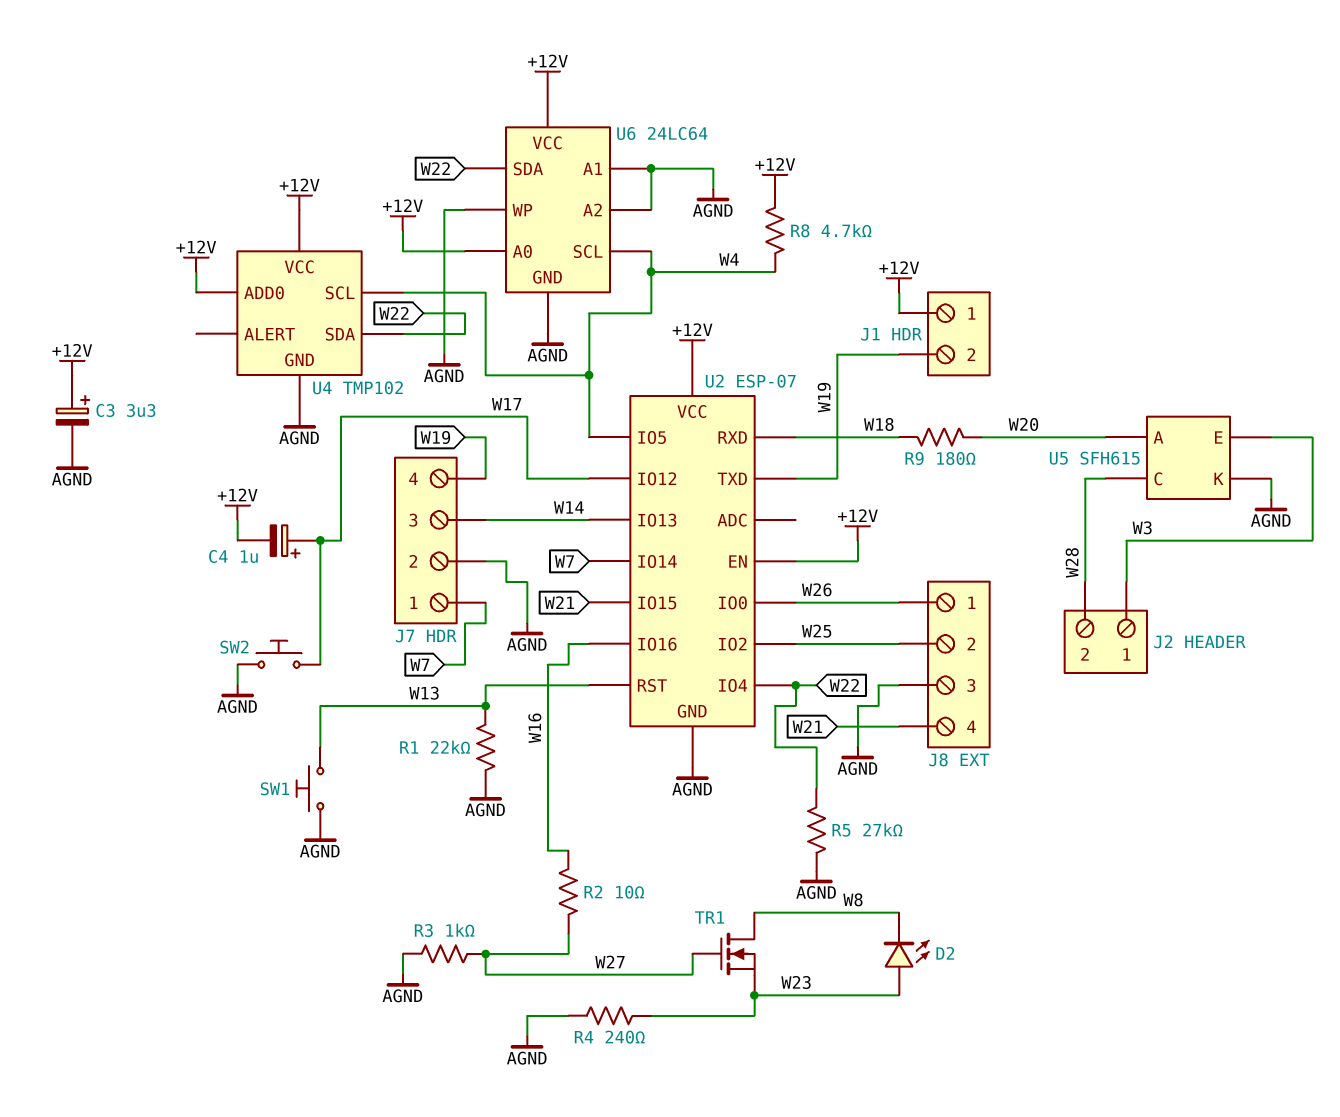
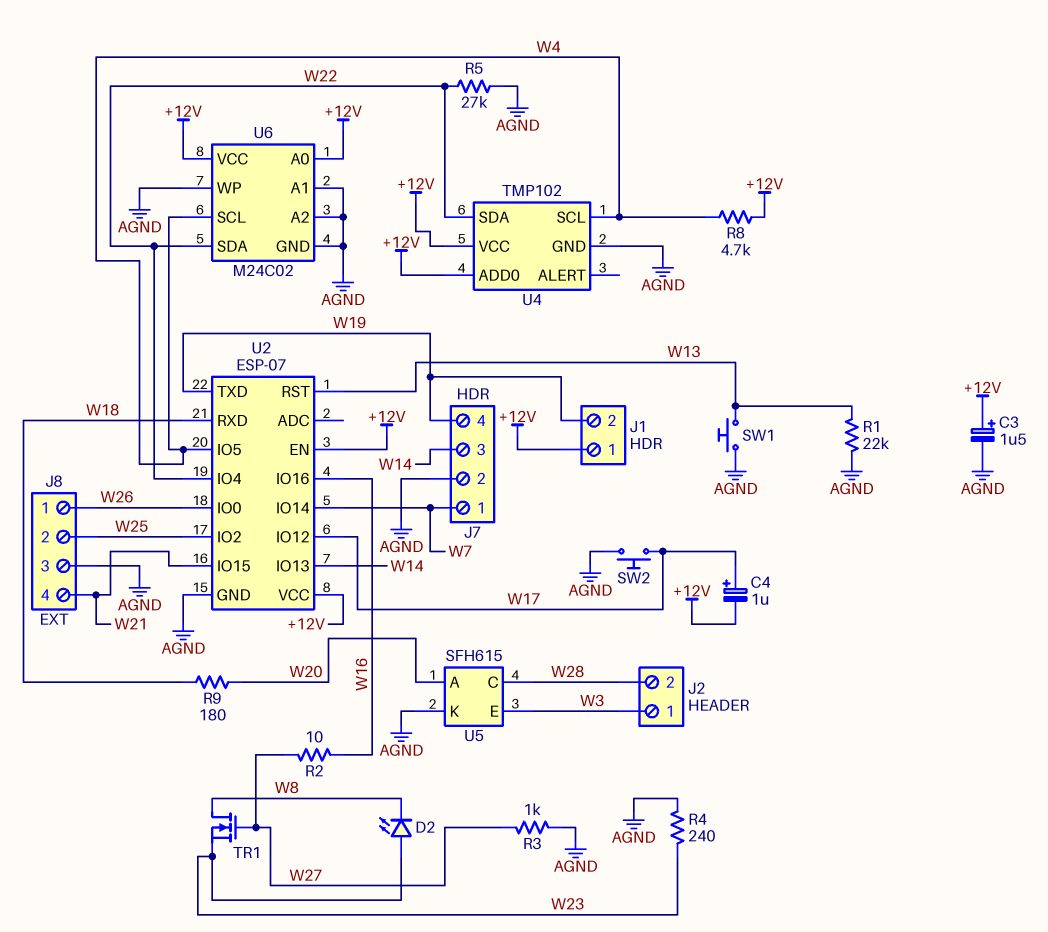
C3: 3.3uF (plus +12V, minus AGND) -> 1.5uF (plus +12V, minus AGND)
U6: 24LC64 -> M24C02

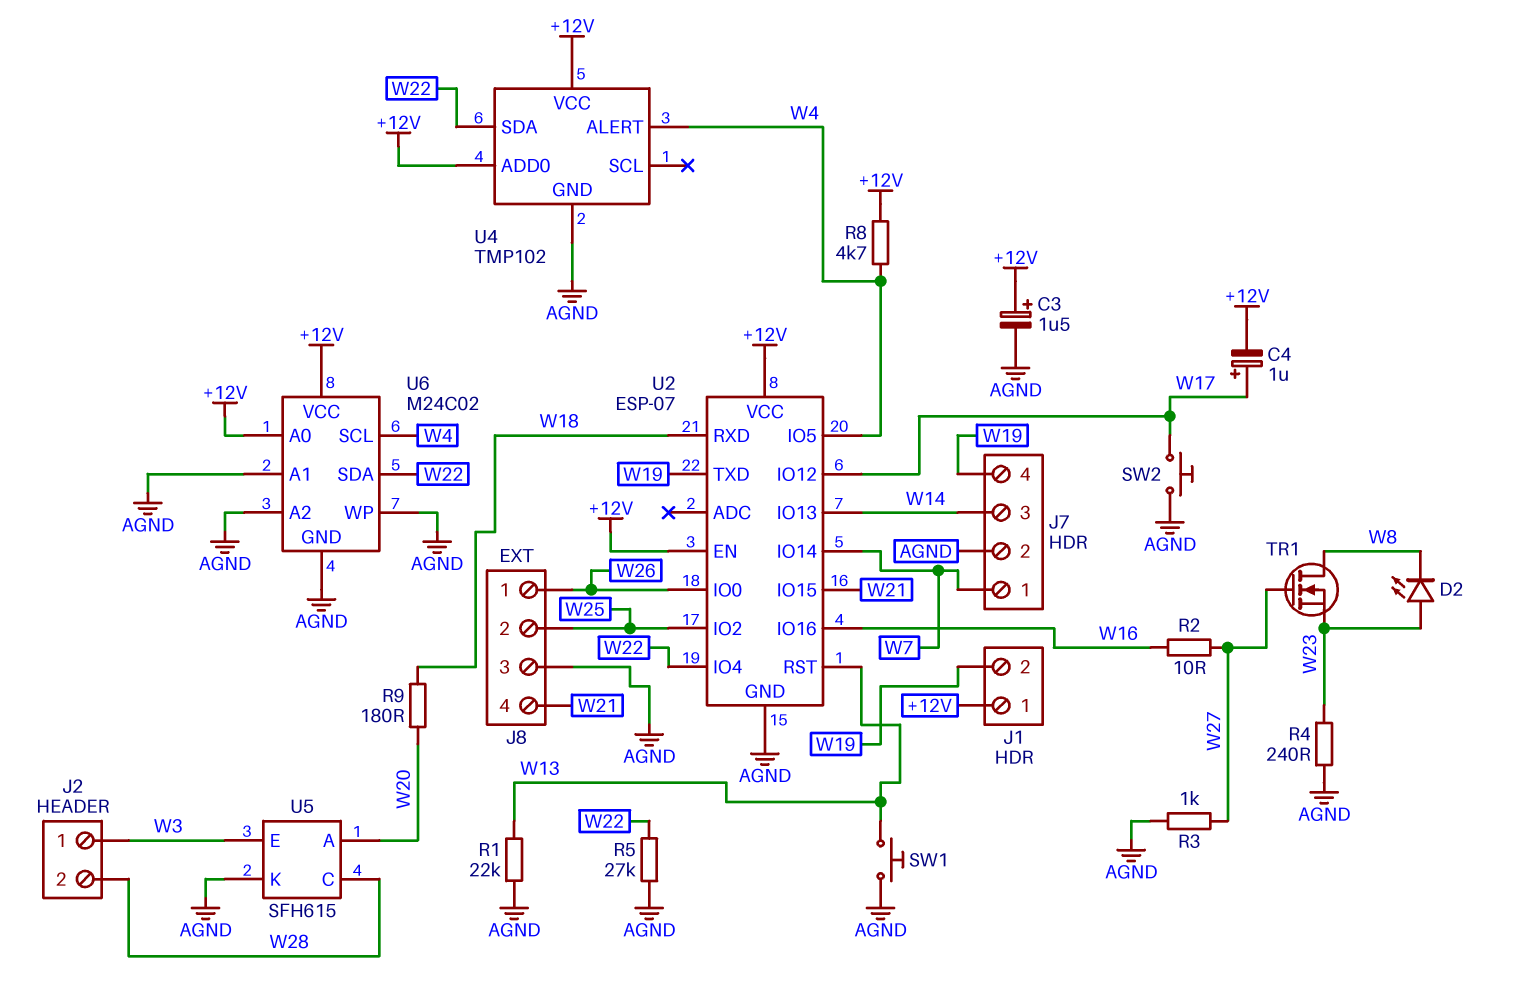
U4 pin ALERT: none -> W4
U4 pin SCL: W4 -> none

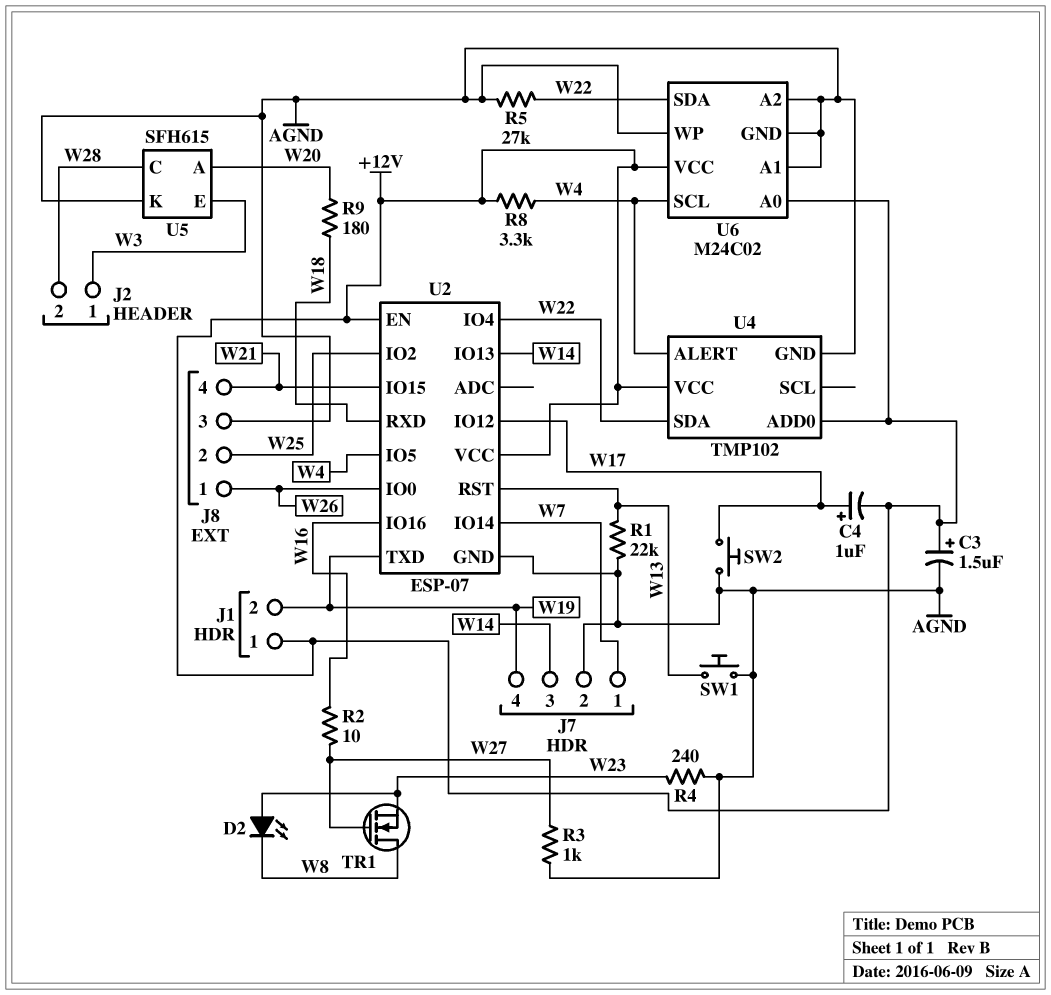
R8: 4.7k (+12V, W4) -> 3.3k (+12V, W4)

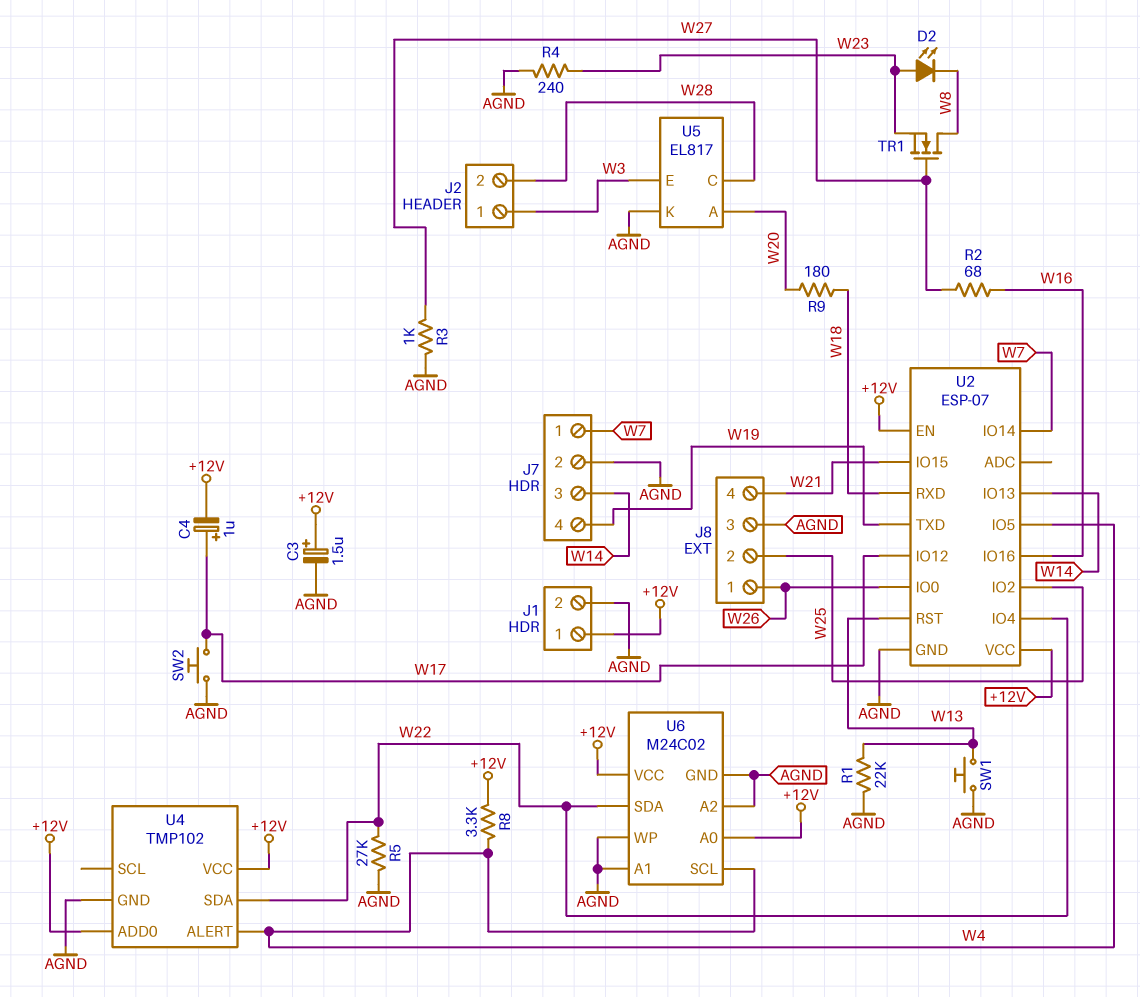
J1 pin 2: W19 -> AGND
R2: 10 (W16, W27) -> 68 (W16, W27)
U5: SFH615 -> EL817

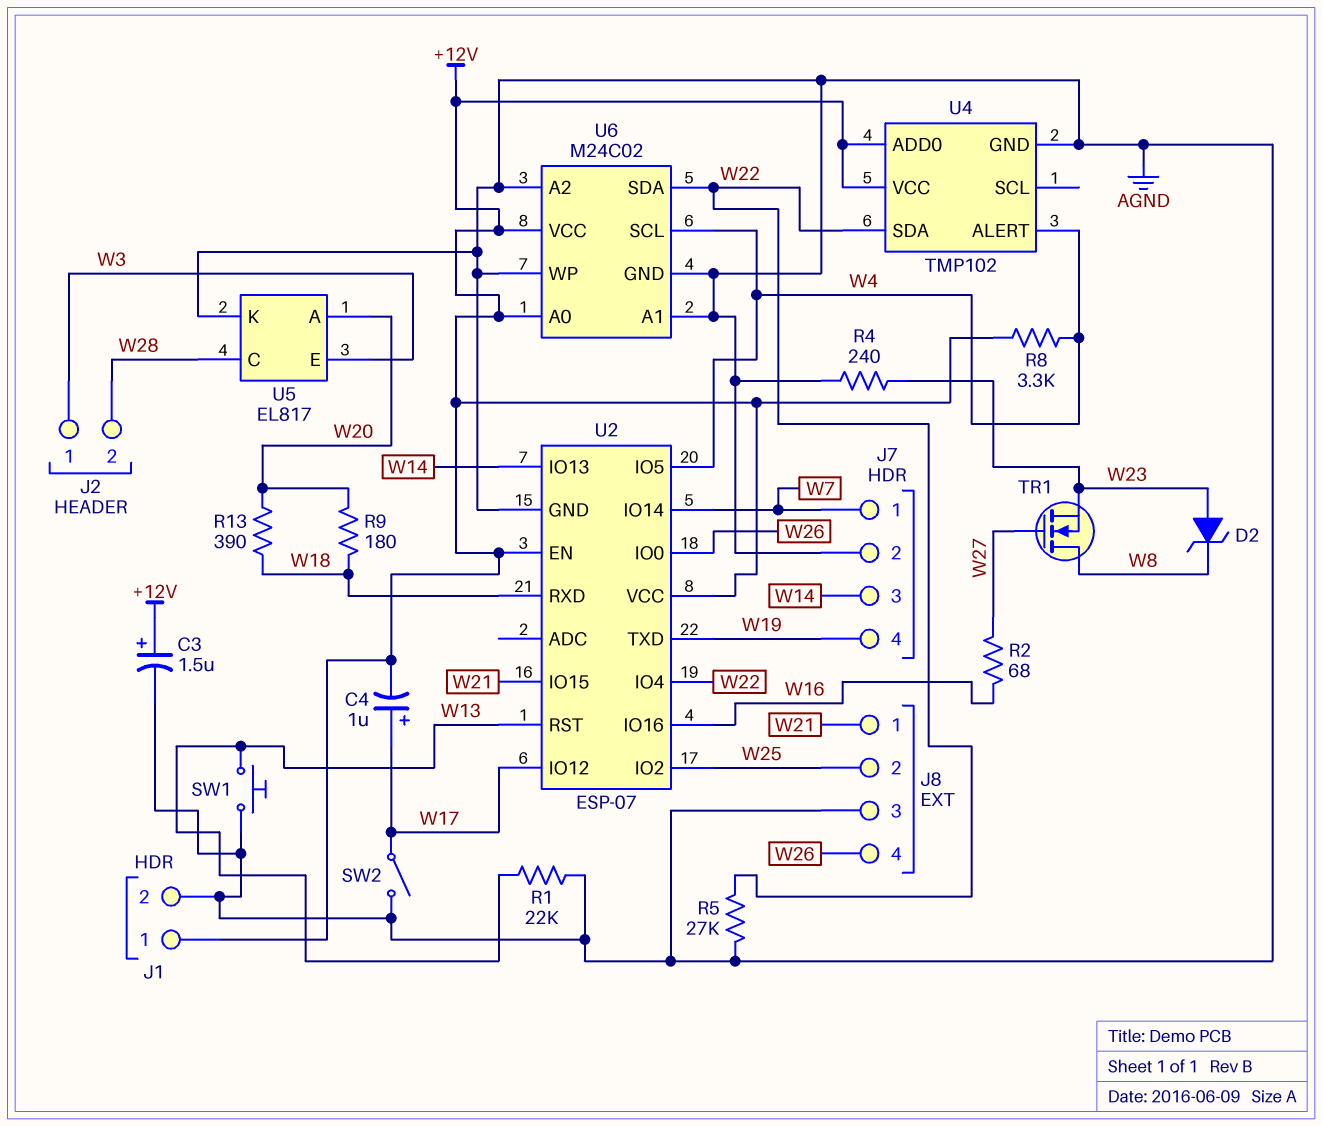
D2: LED (A W23, K W8) -> zener (A W23, K W8)
J8 pin 1: W26 -> W21
J8 pin 4: W21 -> W26
R3: 1k (AGND, W27) -> none
R13: none -> 390 (W18, W20)
SW2: button (AGND, W17) -> switch (AGND, W17)

